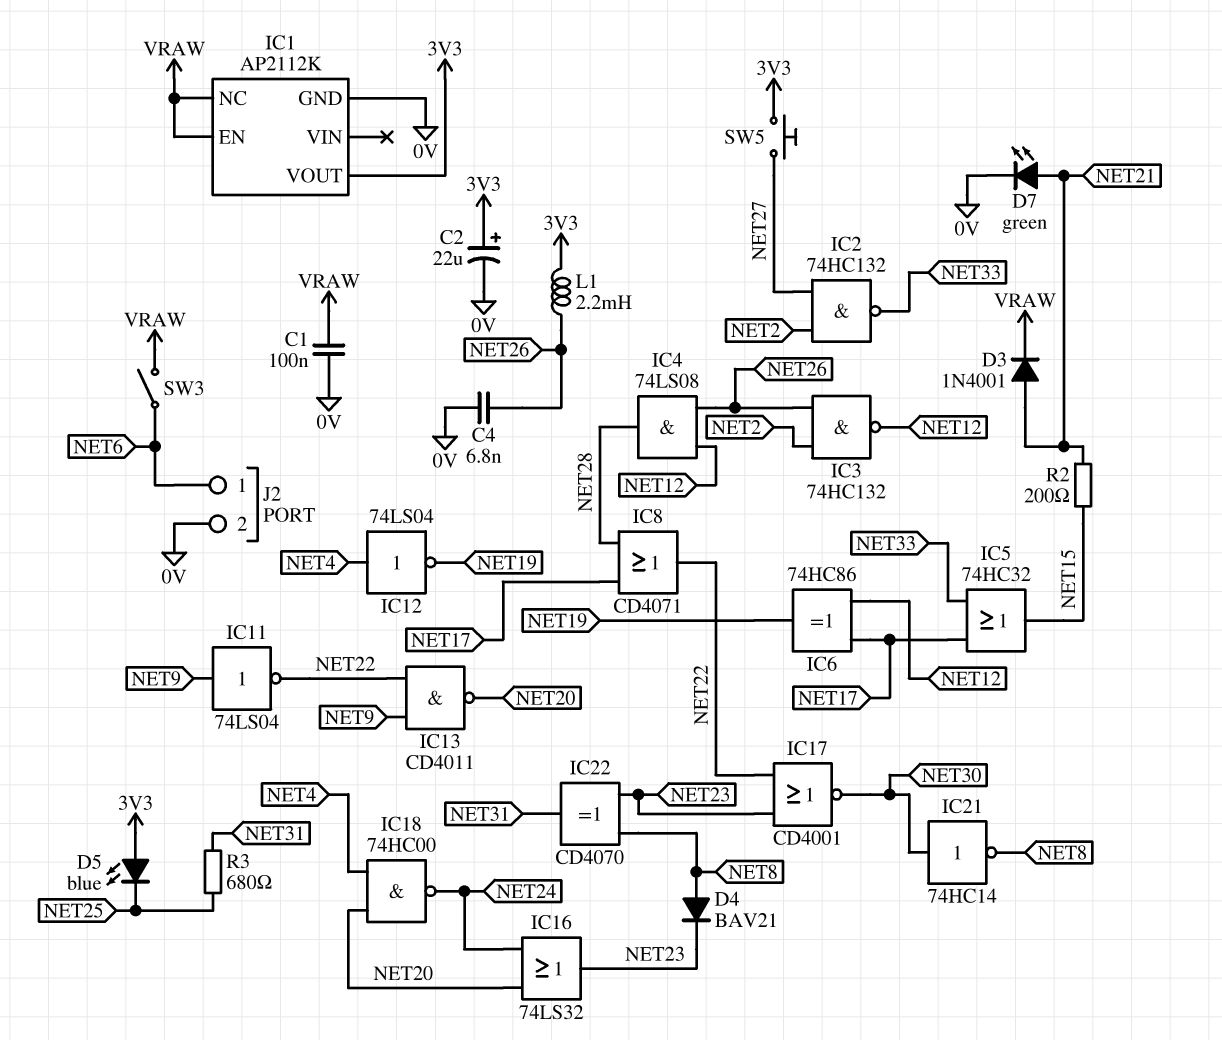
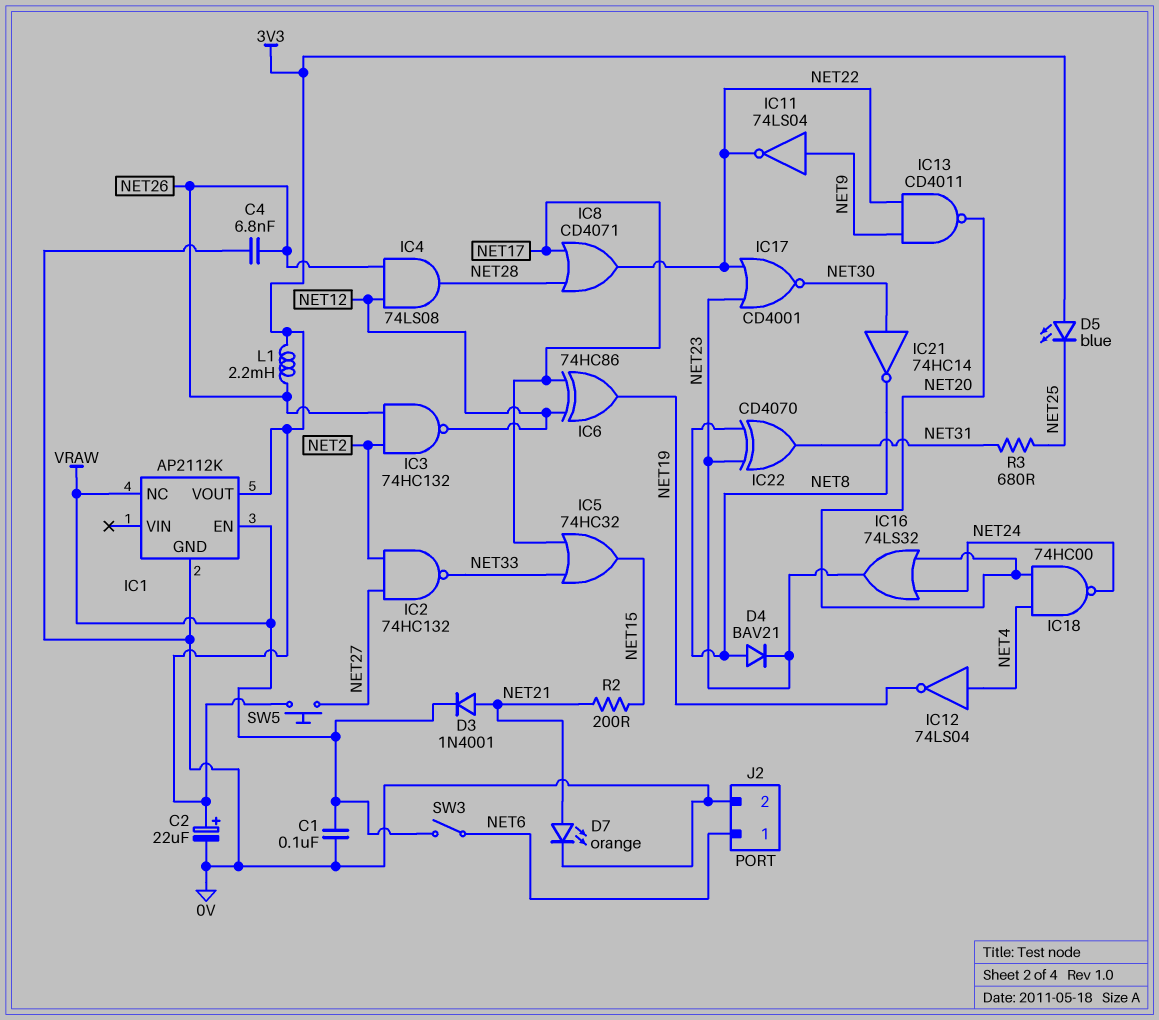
D7: LED green (A NET21, K 0V) -> LED orange (A NET21, K 0V)

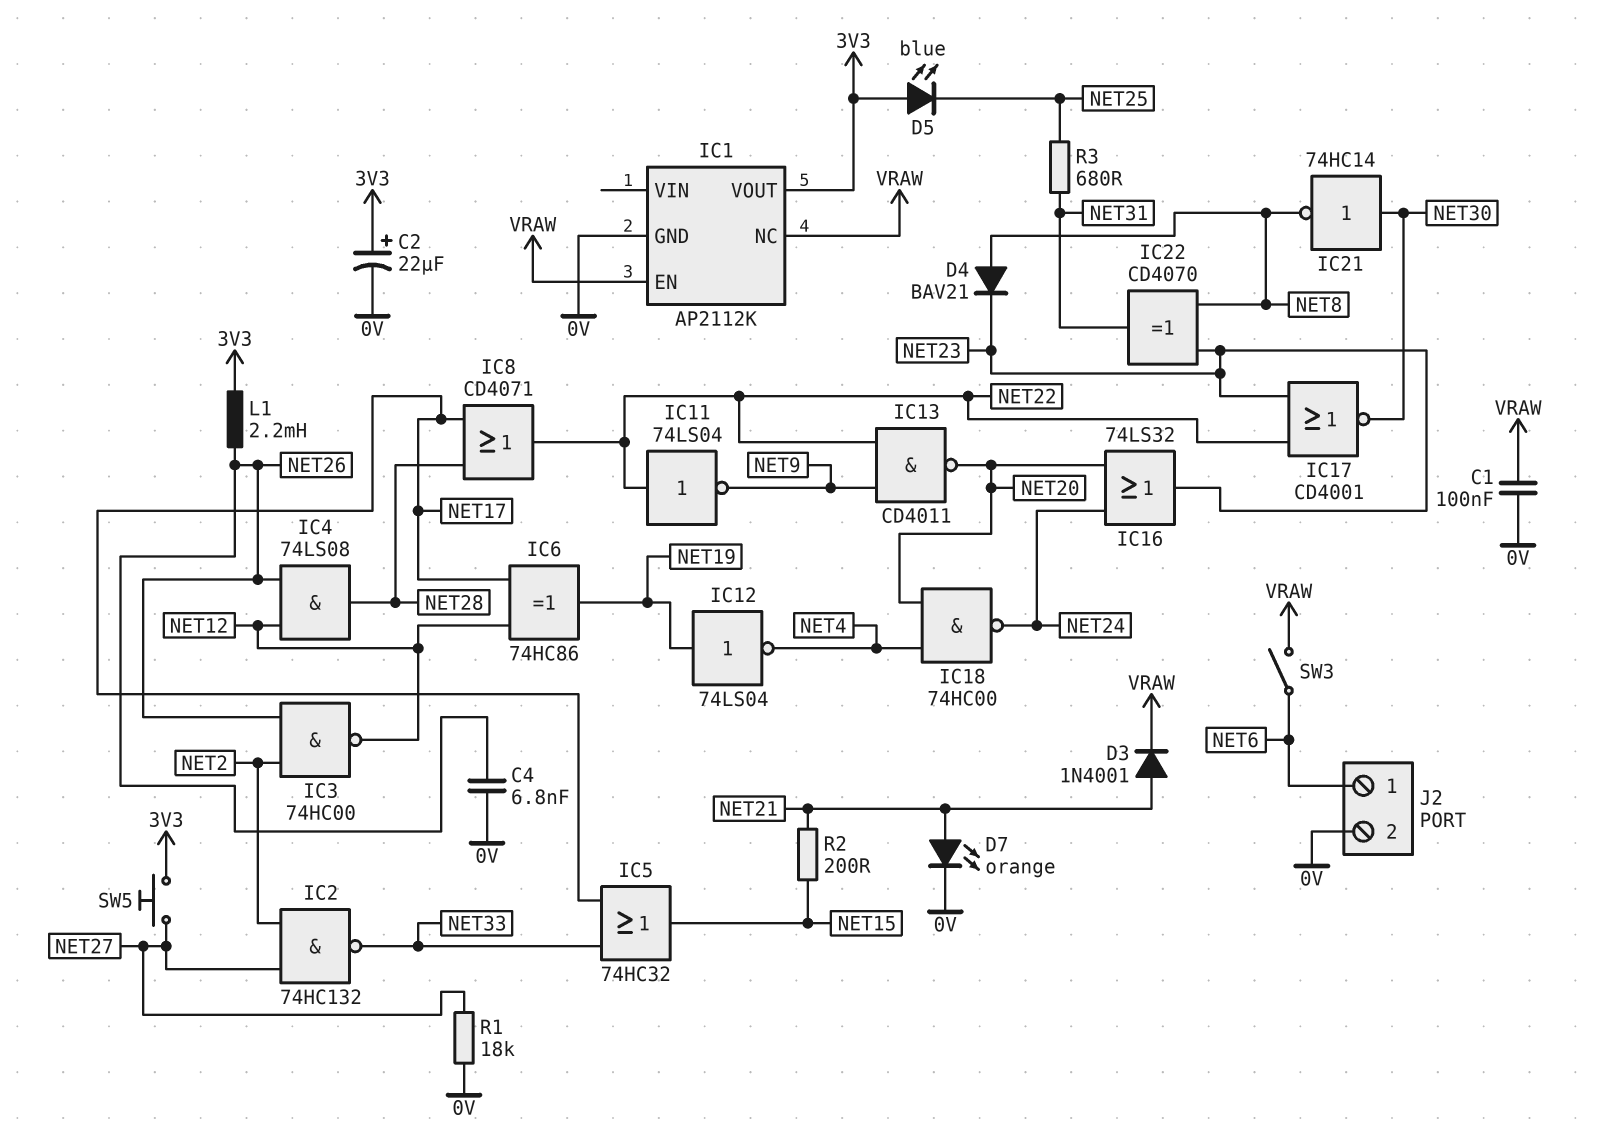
IC3: NAND 74HC132 (in NET2, in NET26, out NET12) -> NAND 74HC00 (in NET2, in NET26, out NET12)
IC11: NOT 74LS04 (in NET9, out NET22) -> NOT 74LS04 (in NET22, out NET9)
IC12: NOT 74LS04 (in NET4, out NET19) -> NOT 74LS04 (in NET19, out NET4)
R1: none -> 18k (0V, NET27)

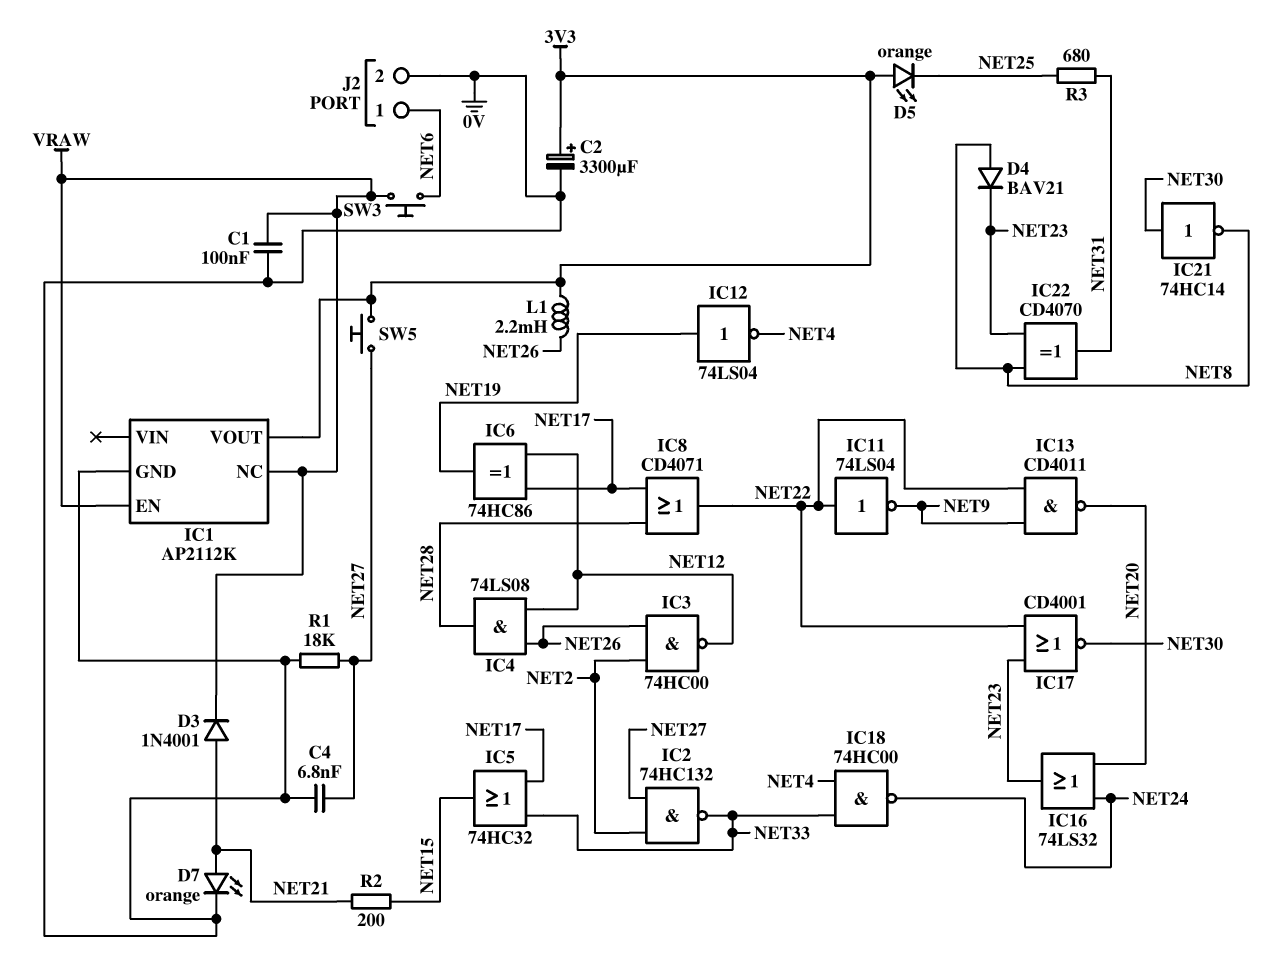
C2: 22uF (plus 3V3, minus 0V) -> 3300uF (plus 3V3, minus 0V)
C4: 6.8nF (0V, NET26) -> 6.8nF (0V, NET27)
D5: LED blue (A 3V3, K NET25) -> LED orange (A 3V3, K NET25)
IC18: NAND 74HC00 (in NET4, in NET20, out NET24) -> NAND 74HC00 (in NET4, in NET33, out NET24)
SW3: switch (NET6, VRAW) -> button (NET6, VRAW)

